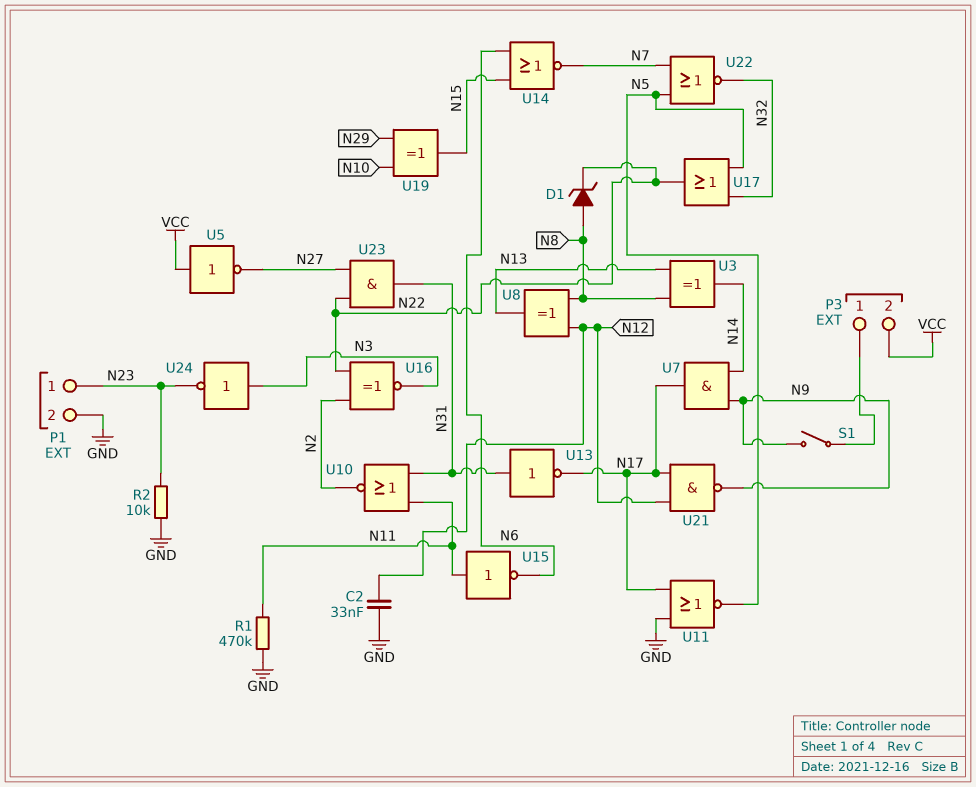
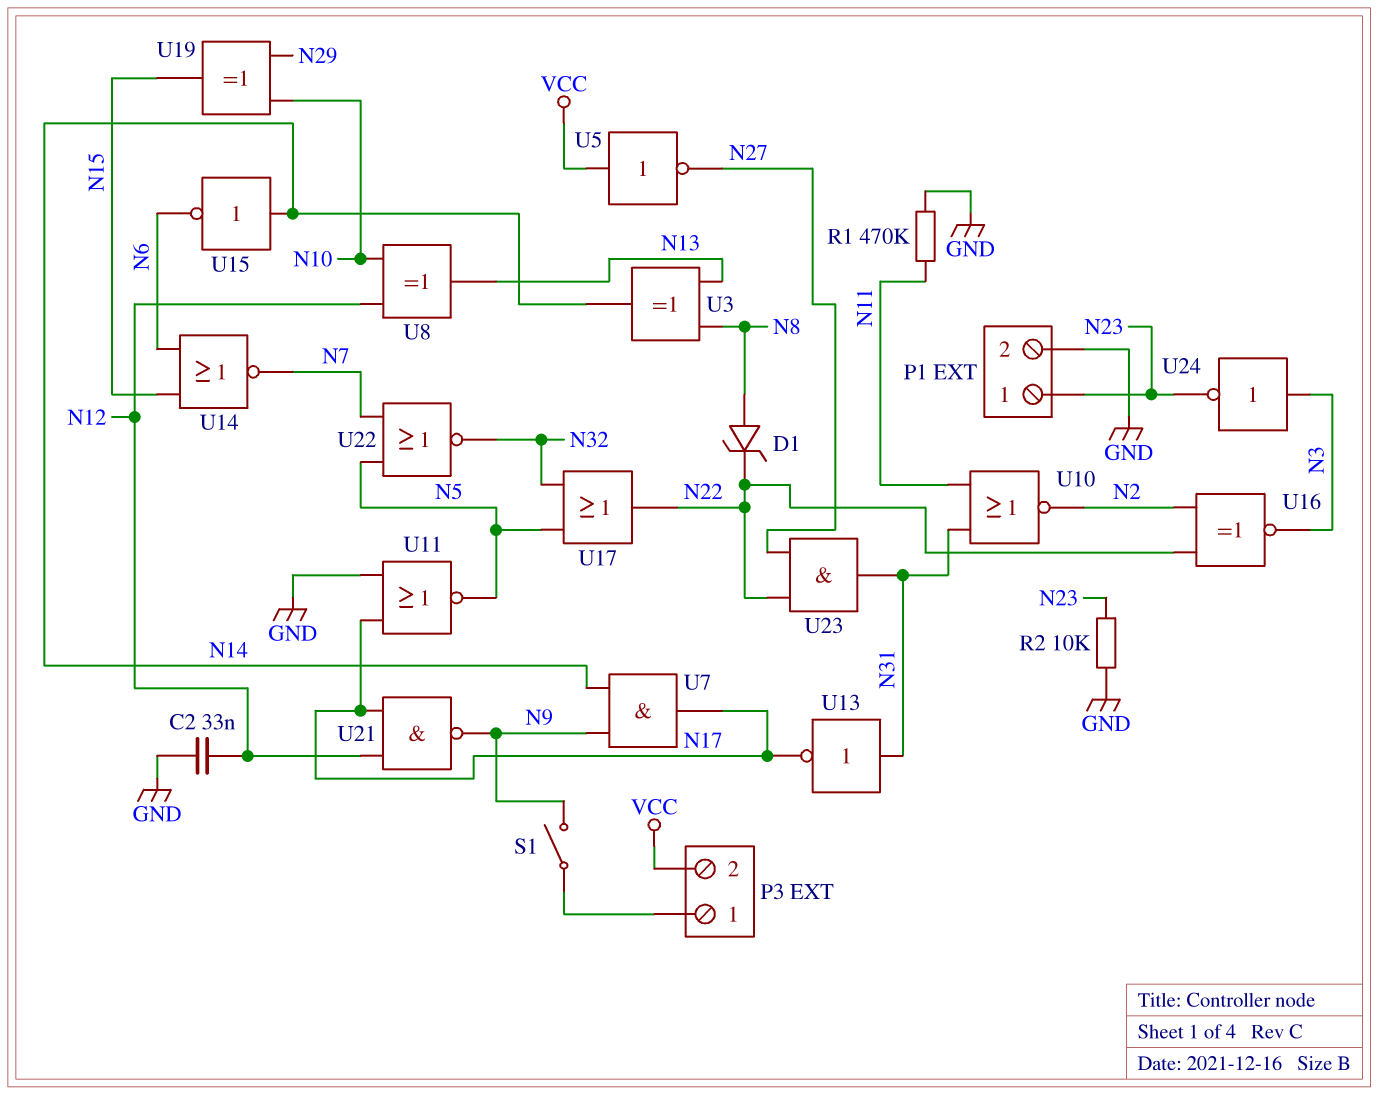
U8: XOR (in N8, in N12, out N13) -> XOR (in N10, in N12, out N13)
U15: NOT (in N11, out N6) -> NOT (in N14, out N6)

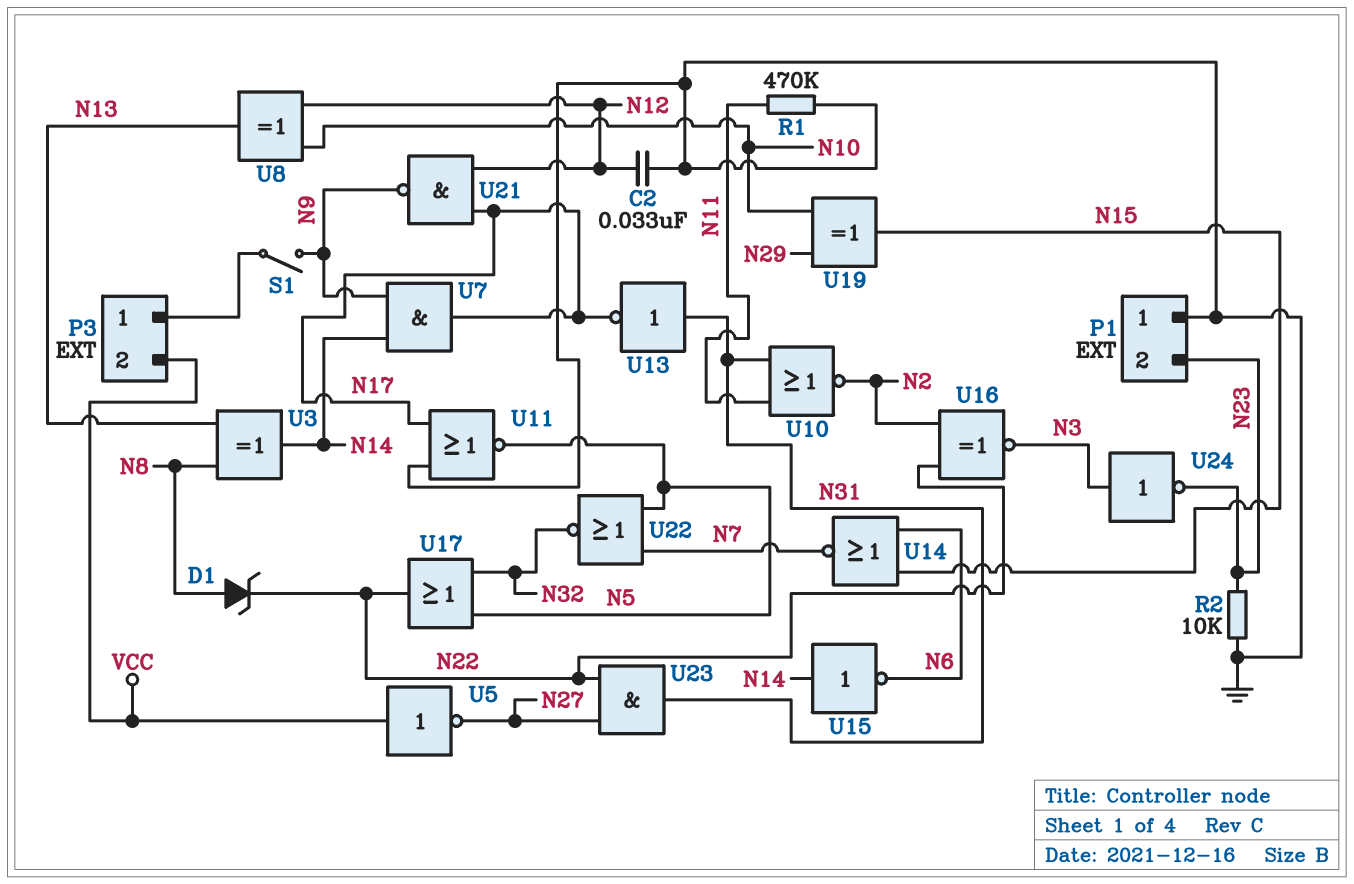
P1 pin 1: N23 -> GND
P1 pin 2: GND -> N23

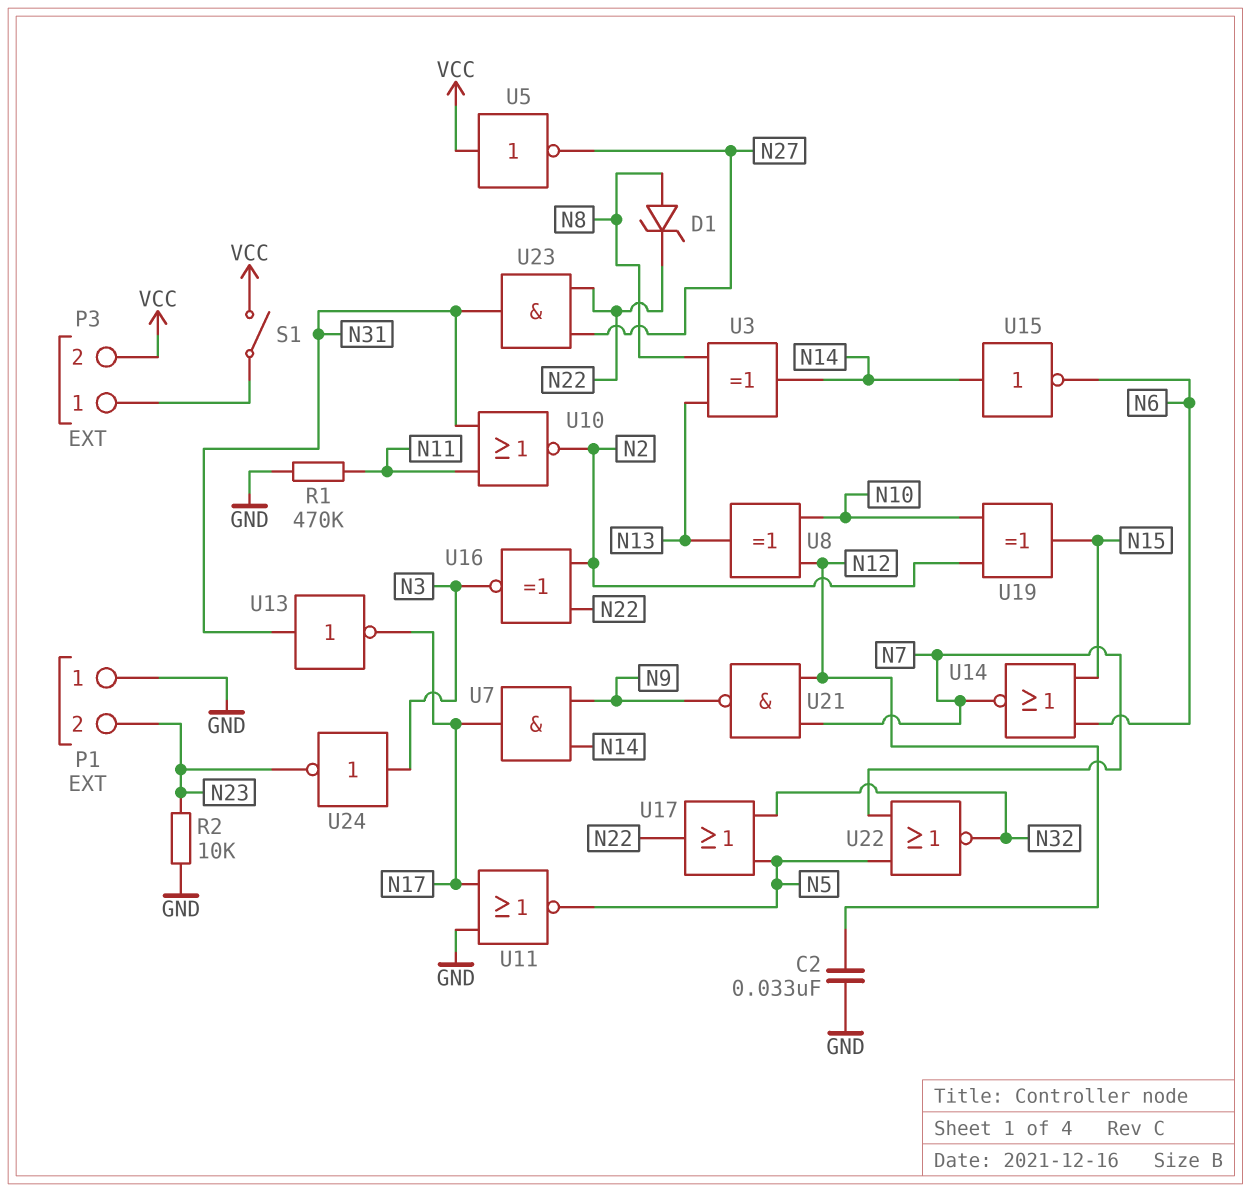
S1: switch (N9, P3/1) -> switch (P3/1, VCC)
U19: XOR (in N10, in N29, out N15) -> XOR (in N2, in N10, out N15)
U21: NAND (in N12, in N17, out N9) -> NAND (in N7, in N12, out N9)

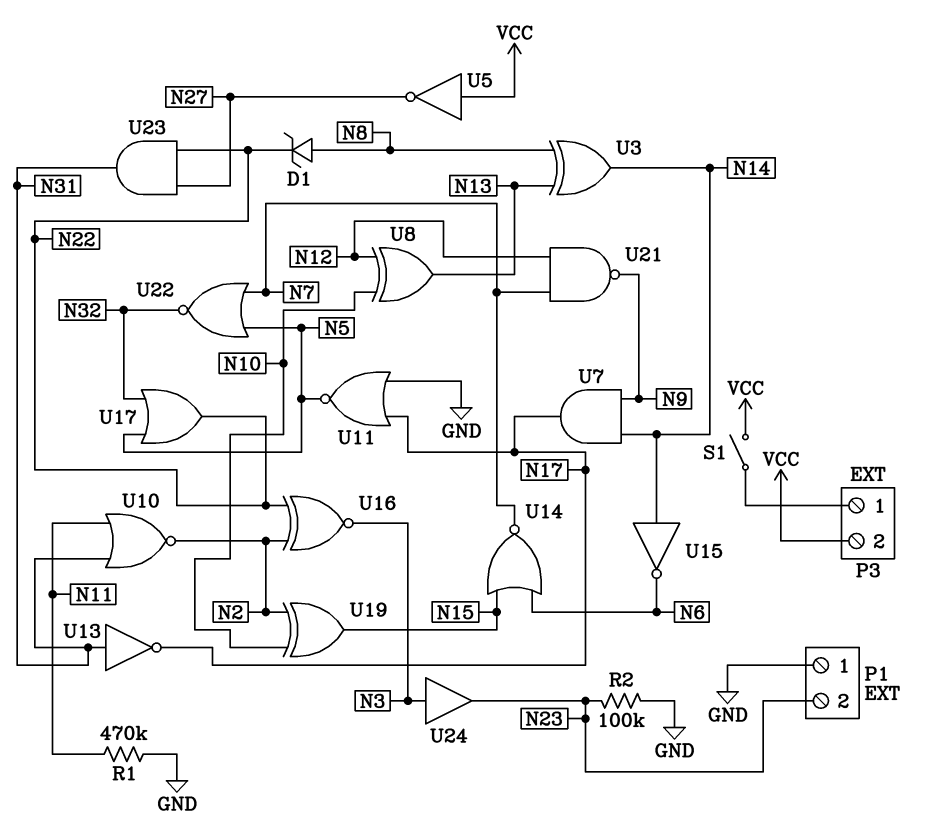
C2: 33nF (GND, N12) -> none
R2: 10k (GND, N23) -> 100k (GND, N23)
U24: NOT (in N3, out N23) -> buffer (in N3, out N23)

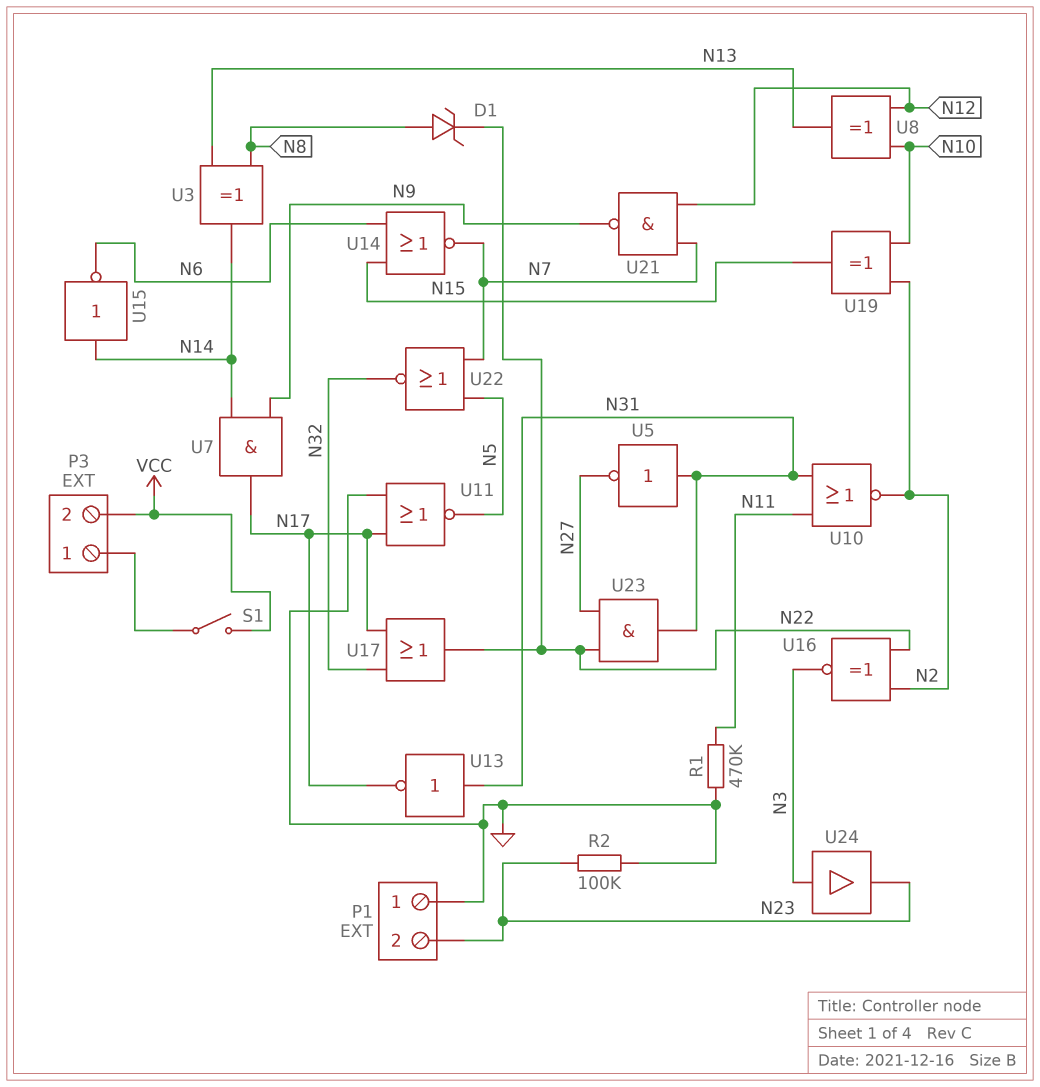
U5: NOT (in VCC, out N27) -> NOT (in N31, out N27)
U17: OR (in N5, in N32, out N22) -> OR (in N17, in N32, out N22)

